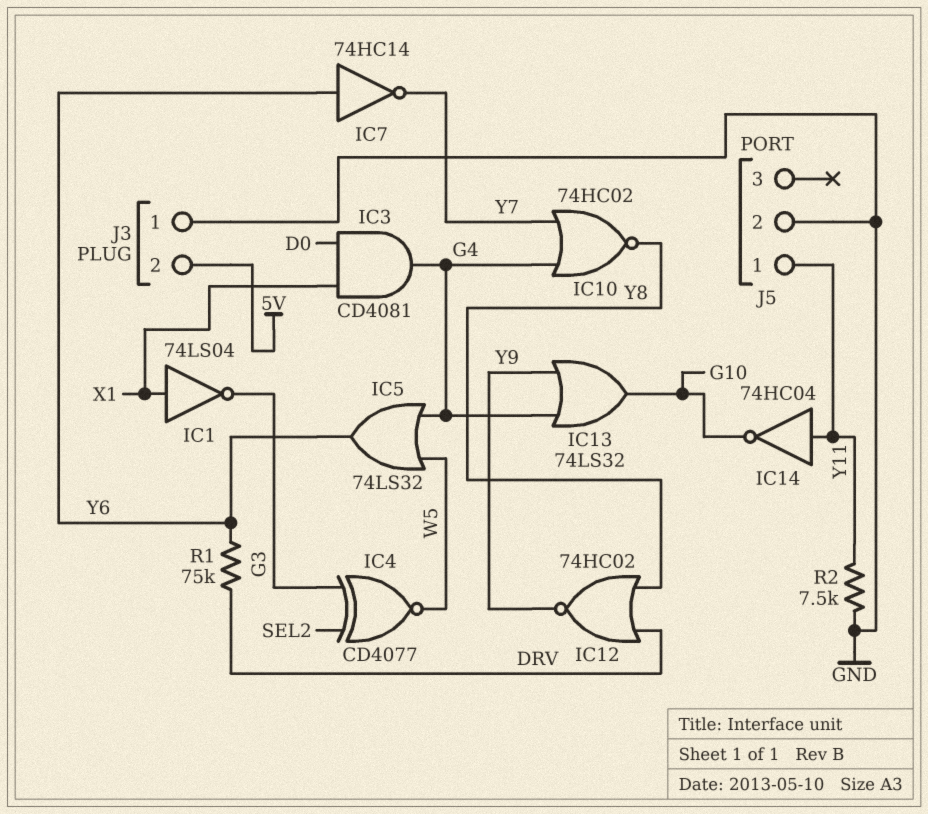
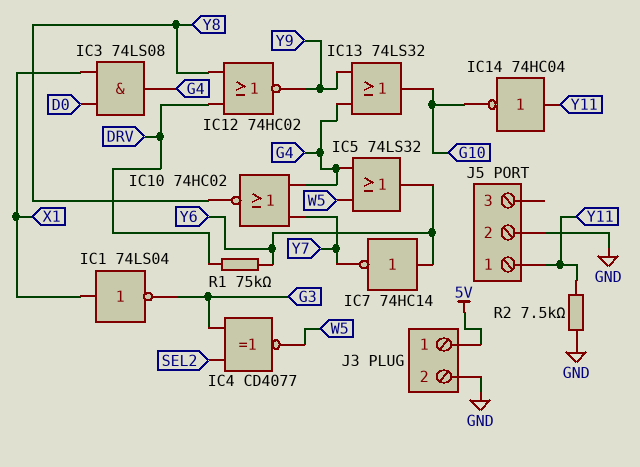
IC3: AND CD4081 (in D0, in X1, out G4) -> AND 74LS08 (in D0, in X1, out G4)
J3 pin 1: GND -> 5V
J3 pin 2: 5V -> GND

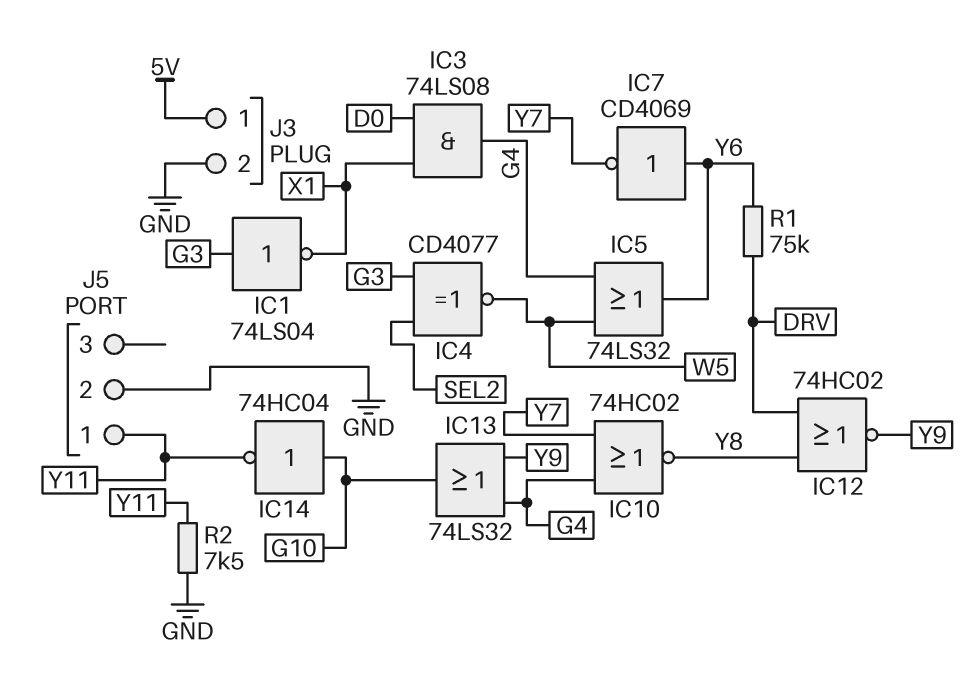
IC1: NOT 74LS04 (in X1, out G3) -> NOT 74LS04 (in G3, out X1)
IC7: NOT 74HC14 (in Y6, out Y7) -> NOT CD4069 (in Y6, out Y7)
IC14: NOT 74HC04 (in Y11, out G10) -> NOT 74HC04 (in G10, out Y11)

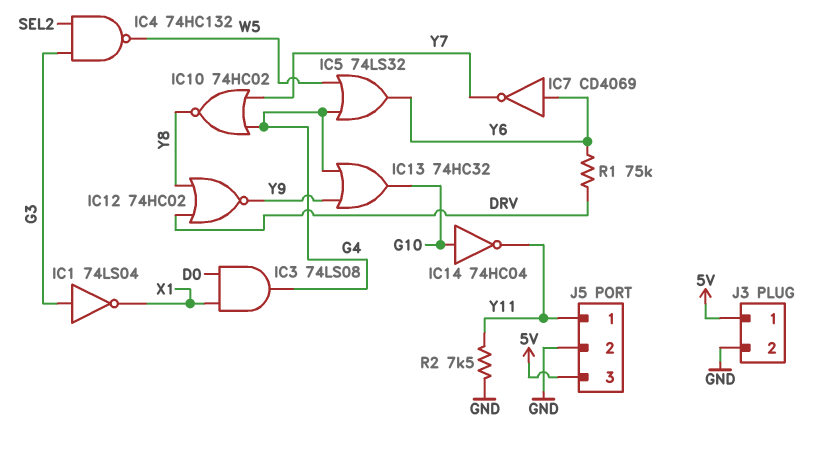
IC4: XNOR CD4077 (in G3, in SEL2, out W5) -> NAND 74HC132 (in G3, in SEL2, out W5)
IC13: OR 74LS32 (in G4, in Y9, out G10) -> OR 74HC32 (in G4, in Y9, out G10)
J5 pin 3: none -> 5V

